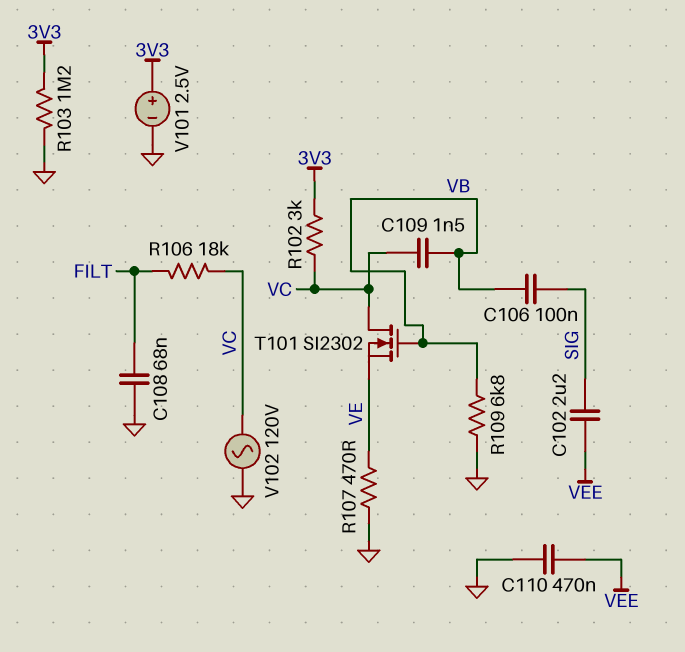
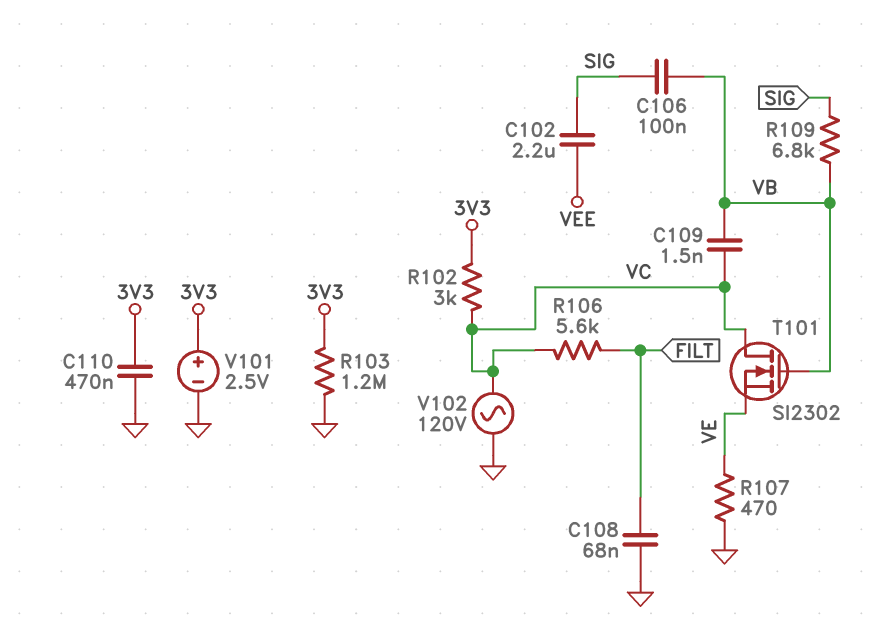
C110: 470nF (GND, VEE) -> 470nF (3V3, GND)
R106: 18k (FILT, VC) -> 5.6k (FILT, VC)
R109: 6.8k (GND, VB) -> 6.8k (SIG, VB)

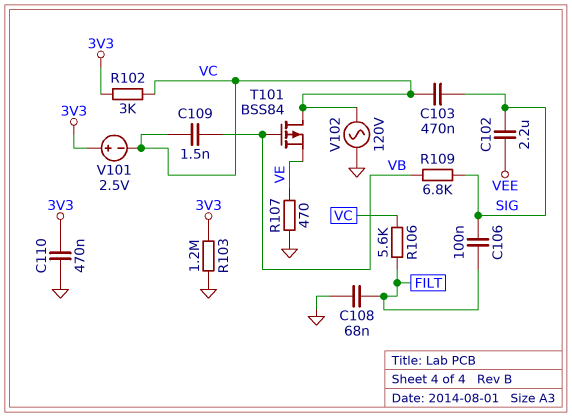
C103: none -> 470nF (SIG, VC)
C106: 100nF (SIG, VB) -> 100nF (FILT, SIG)
T101: NMOS SI2302 (G VB, D VC, S VE) -> PMOS BSS84 (G VB, D VC, S VE)
V101: 2.5V (plus 3V3, minus GND) -> 2.5V (plus 3V3, minus VC)

